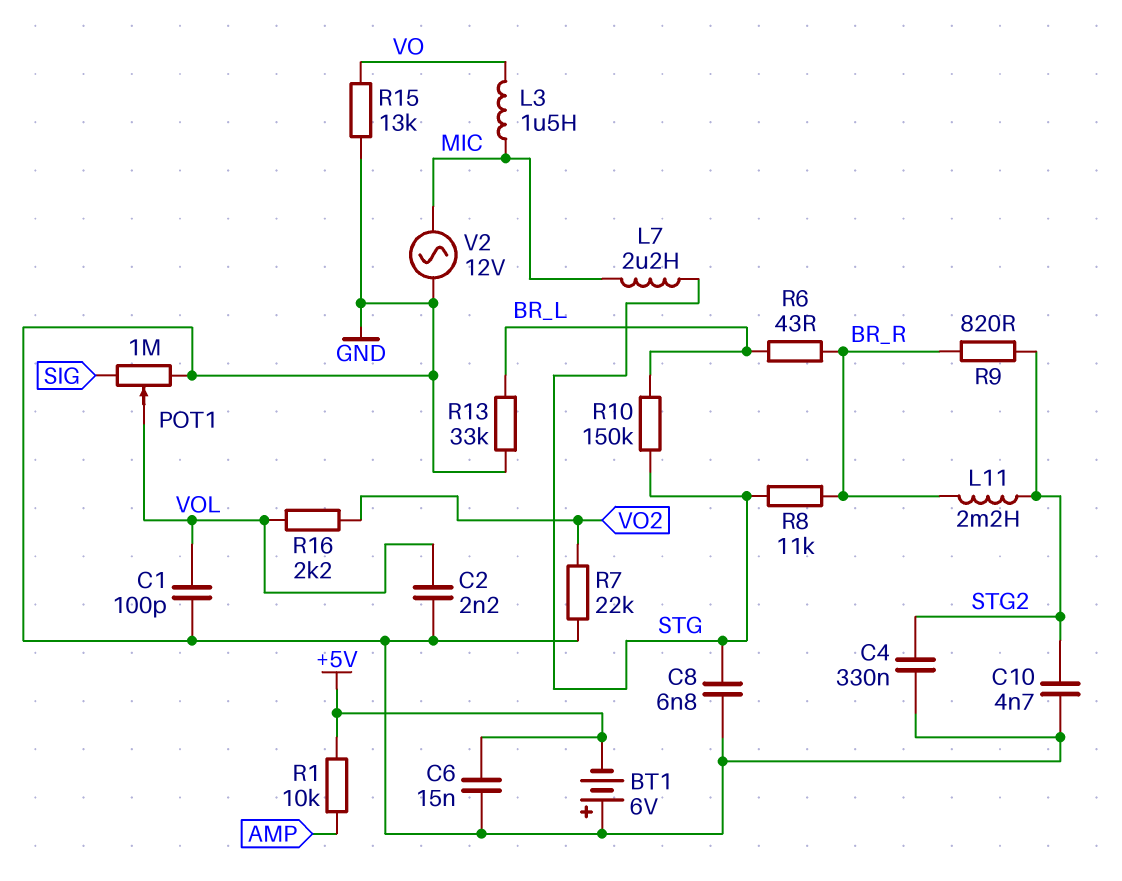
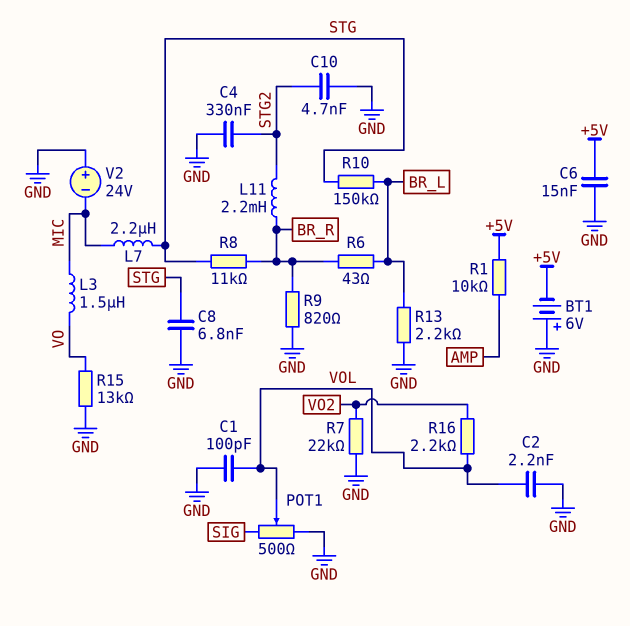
POT1: 1M (GND, SIG, wiper VOL) -> 500 (GND, SIG, wiper VOL)
R9: 820 (BR_R, STG2) -> 820 (BR_R, GND)
R13: 33k (BR_L, GND) -> 2.2k (BR_L, GND)
V2: AC 12V (GND, MIC) -> 24V (plus GND, minus MIC)

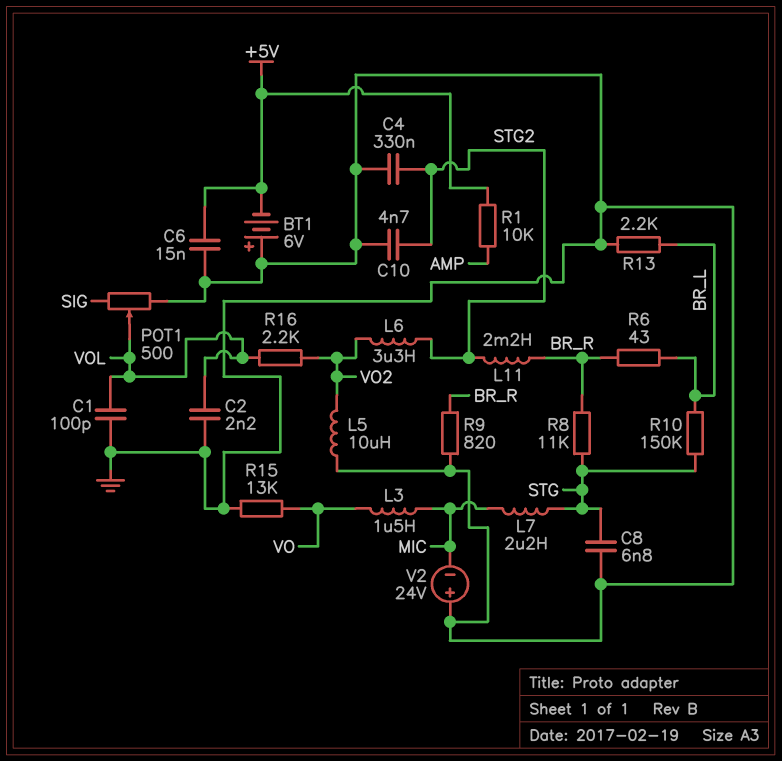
L5: none -> 10uH (GND, VO2)
L6: none -> 3.3uH (STG2, VO2)
R7: 22k (GND, VO2) -> none

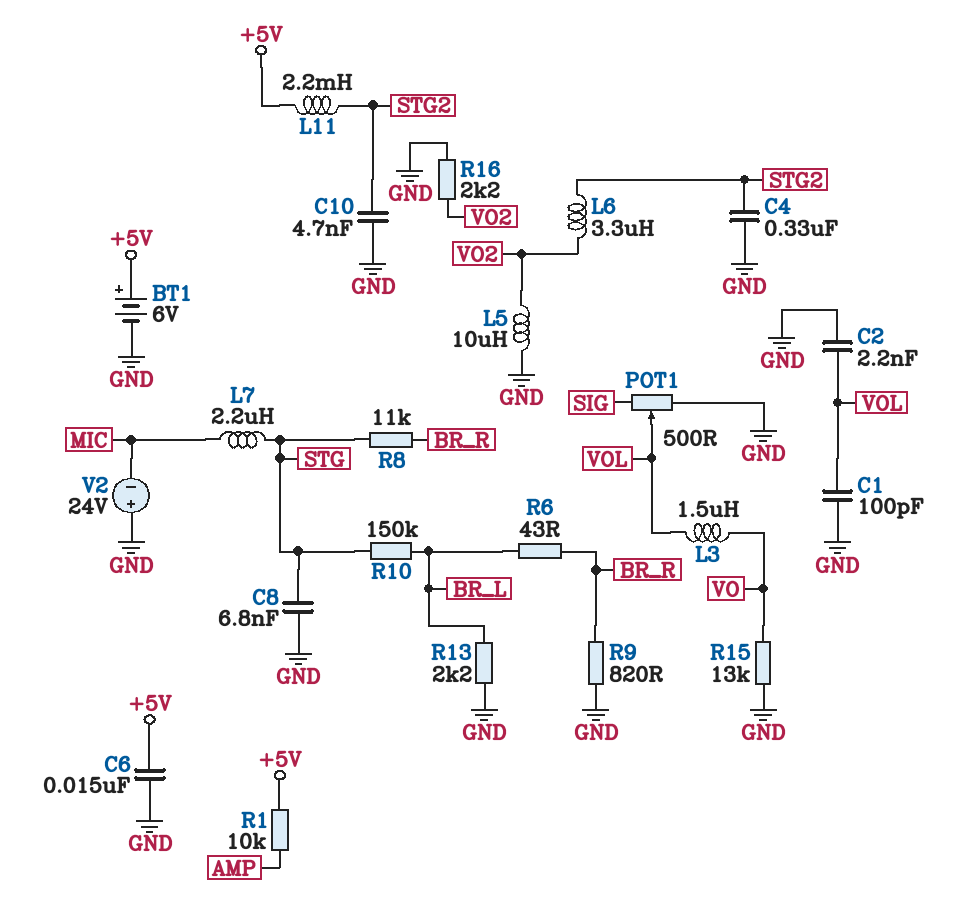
BT1: 6V (plus GND, minus +5V) -> 6V (plus +5V, minus GND)
L3: 1.5uH (MIC, VO) -> 1.5uH (VO, VOL)
L11: 2.2mH (BR_R, STG2) -> 2.2mH (+5V, STG2)
R16: 2.2k (VO2, VOL) -> 2.2k (GND, VO2)

